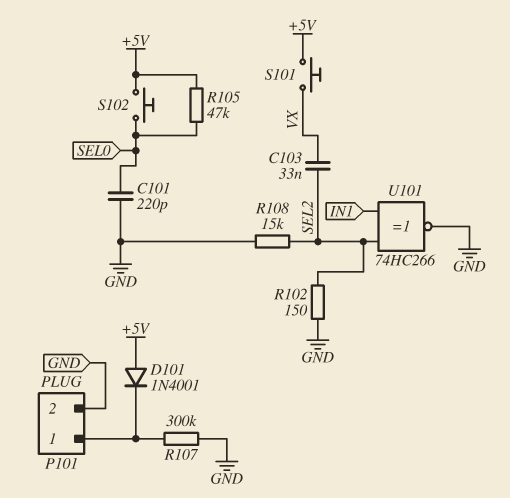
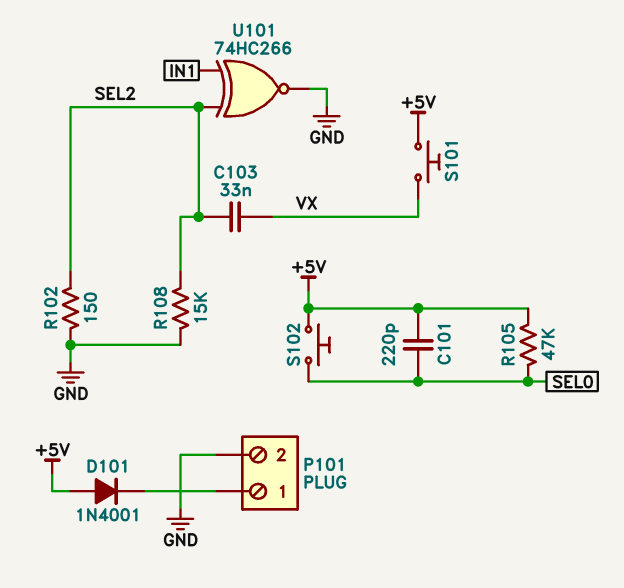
C101: 220pF (GND, SEL0) -> 220pF (+5V, SEL0)
R107: 300k (GND, P101/1) -> none

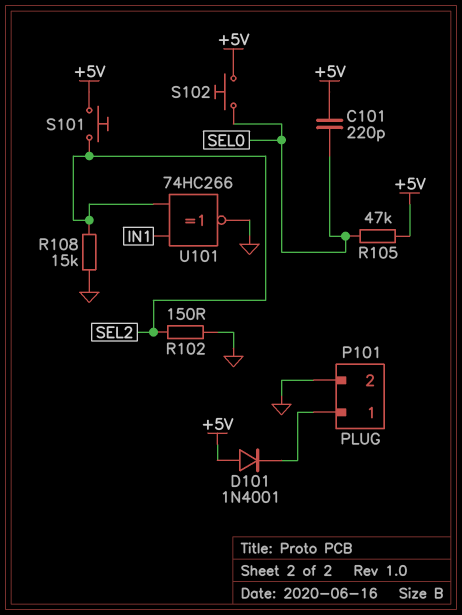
C103: 33nF (SEL2, VX) -> none
S101: button (+5V, VX) -> button (+5V, SEL2)

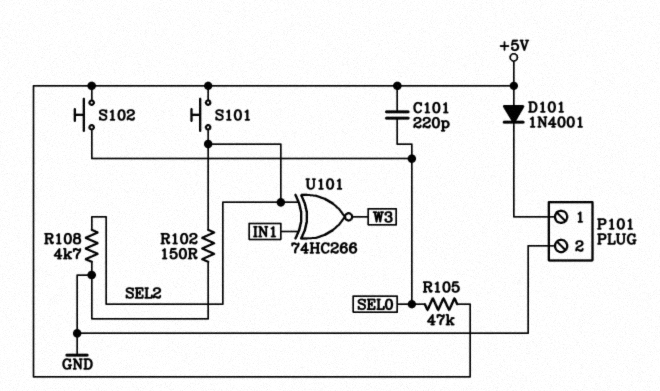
R108: 15k (GND, SEL2) -> 4.7k (GND, SEL2)
U101: XNOR 74HC266 (in IN1, in SEL2, out GND) -> XNOR 74HC266 (in IN1, in SEL2, out W3)

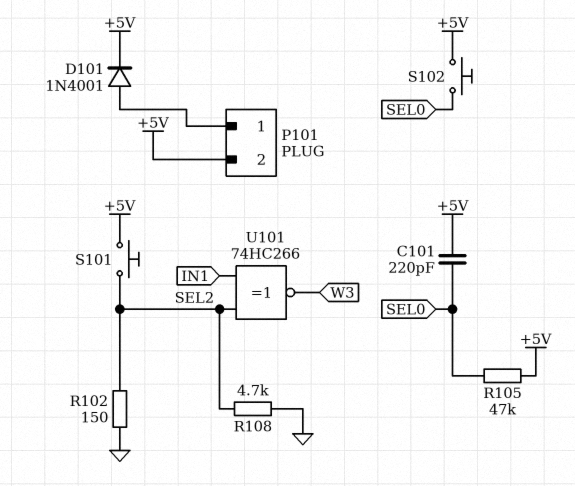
D101: diode 1N4001 (A +5V, K P101/1) -> diode 1N4001 (A P101/1, K +5V)
P101 pin 2: GND -> +5V

